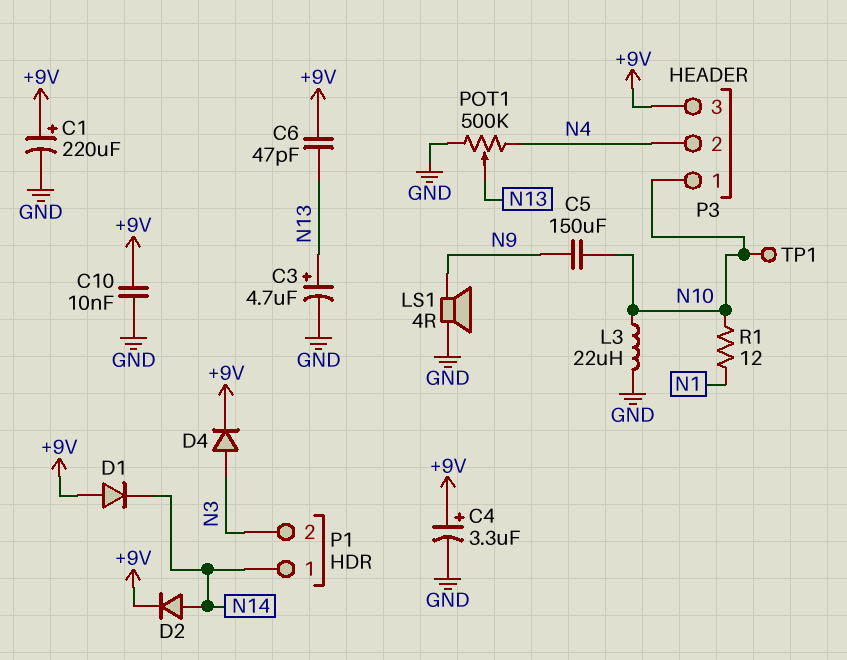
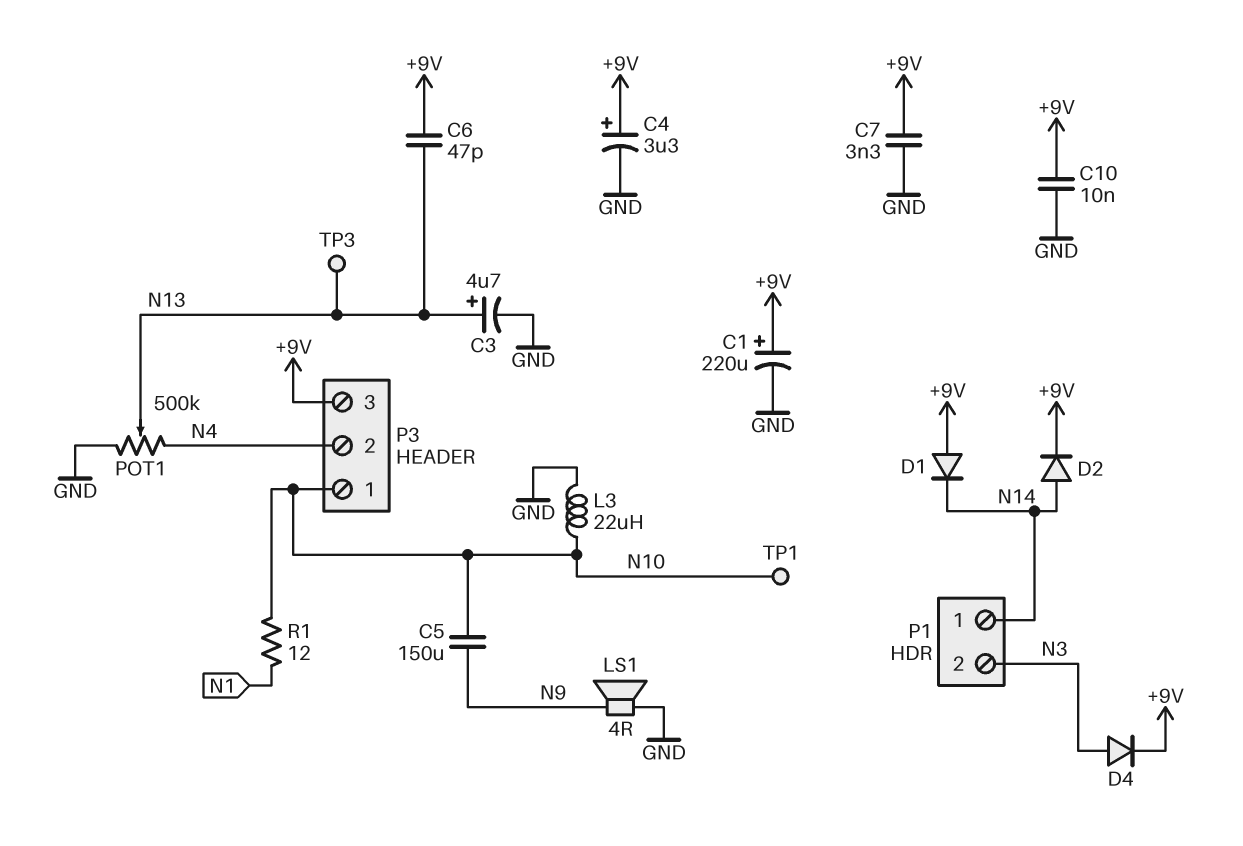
C7: none -> 3.3nF (+9V, GND)
TP3: none -> test point (N13)

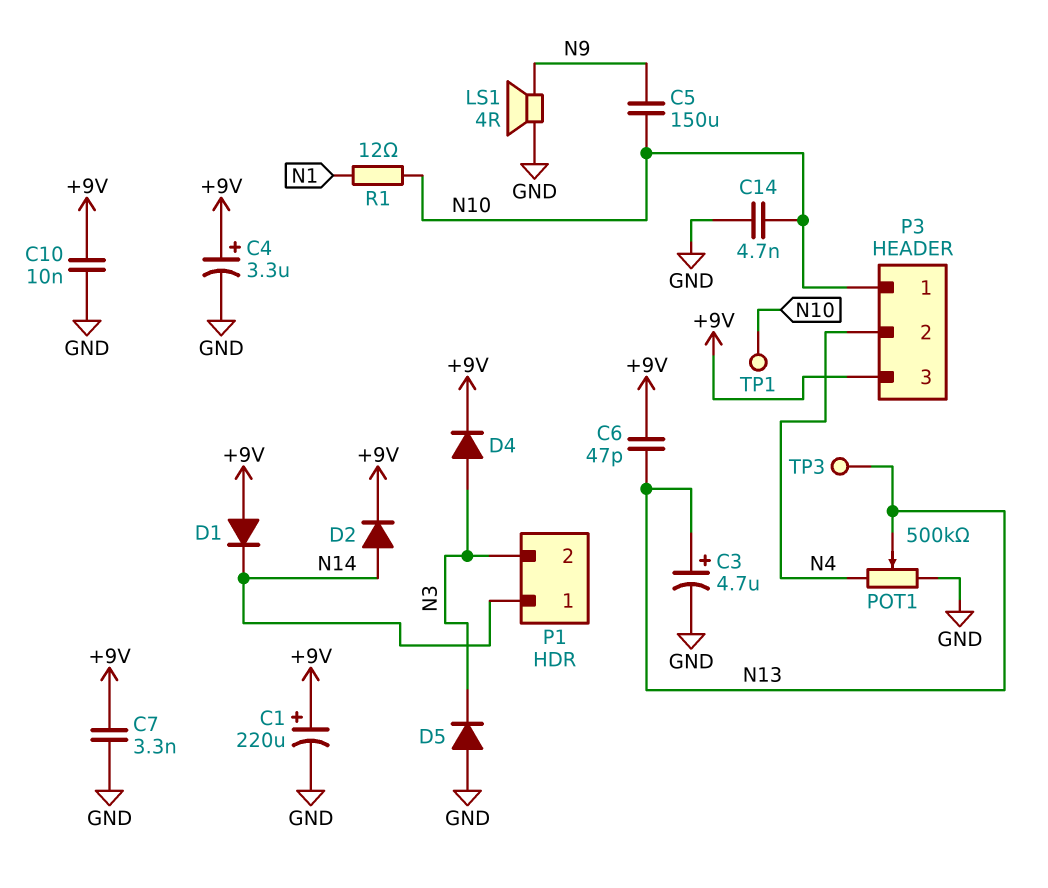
C14: none -> 4.7nF (GND, N10)
D5: none -> diode (A GND, K N3)
L3: 22uH (GND, N10) -> none

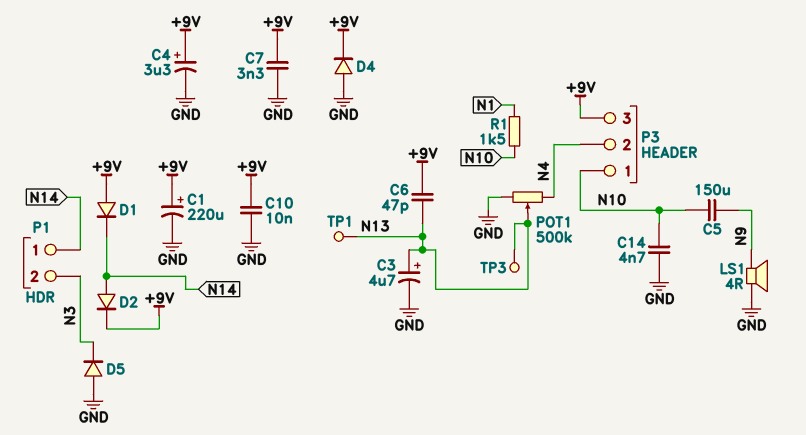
D4: diode (A N3, K +9V) -> diode (A GND, K +9V)
R1: 12 (N1, N10) -> 1.5k (N1, N10)
TP1: test point (N10) -> test point (N13)

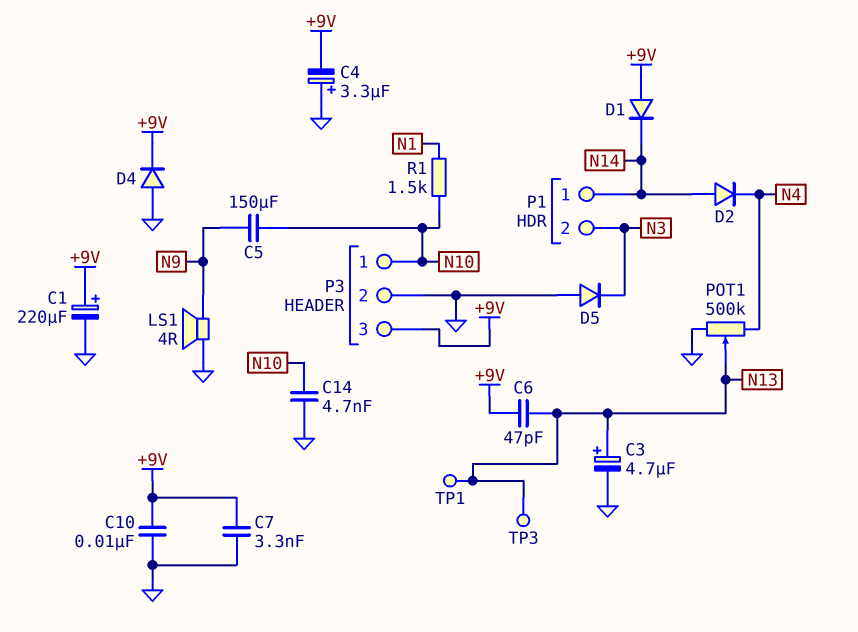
C4: 3.3uF (plus +9V, minus GND) -> 3.3uF (plus GND, minus +9V)
D2: diode (A N14, K +9V) -> diode (A N14, K N4)
P3 pin 2: N4 -> GND

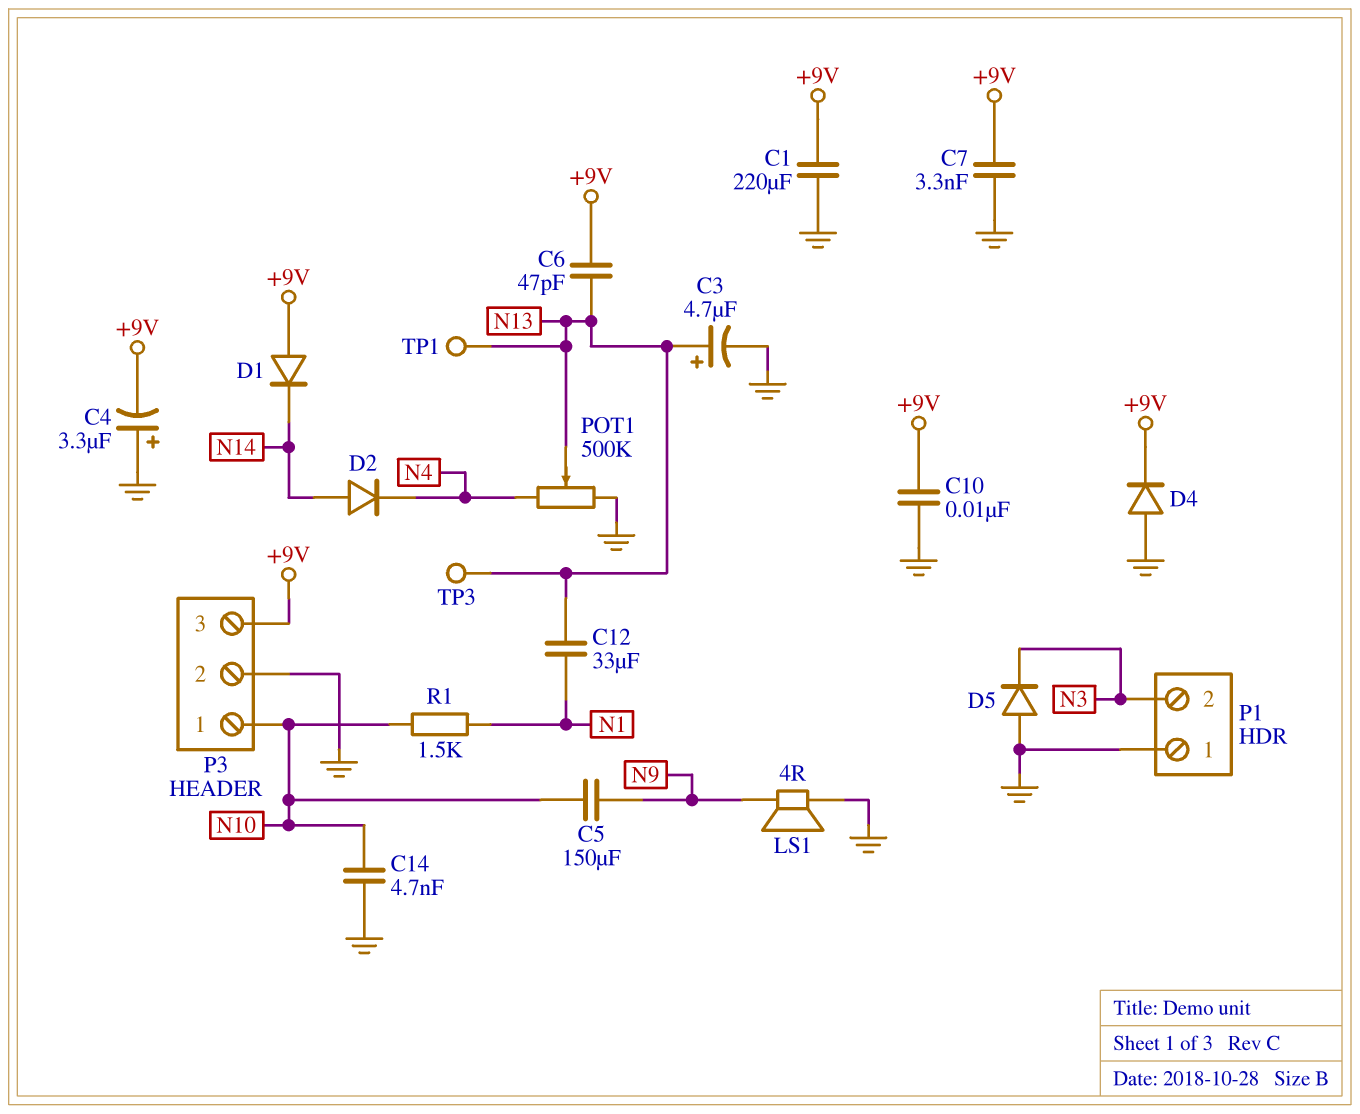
C1: 220uF (plus +9V, minus GND) -> 220uF (+9V, GND)
C12: none -> 33uF (N1, N13)
P1 pin 1: N14 -> GND

